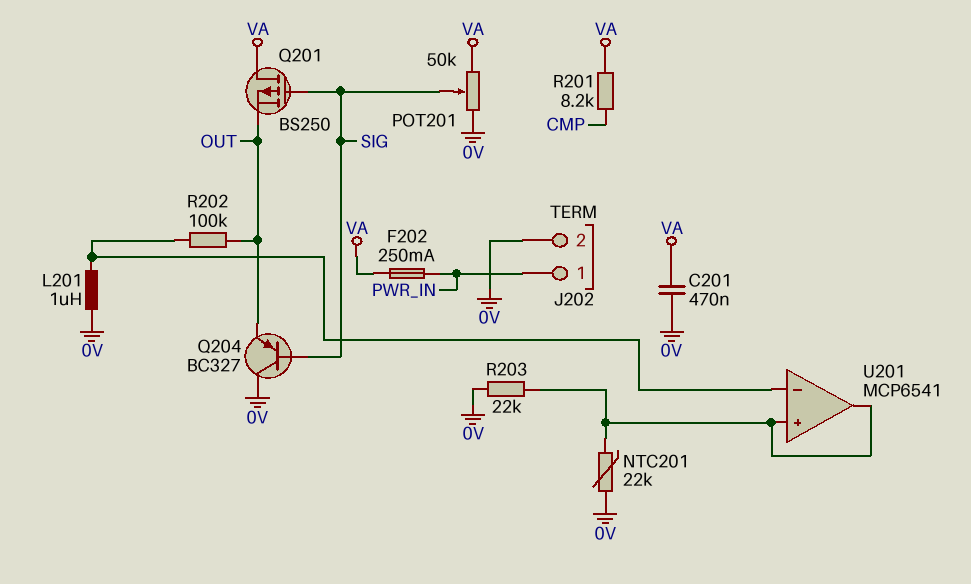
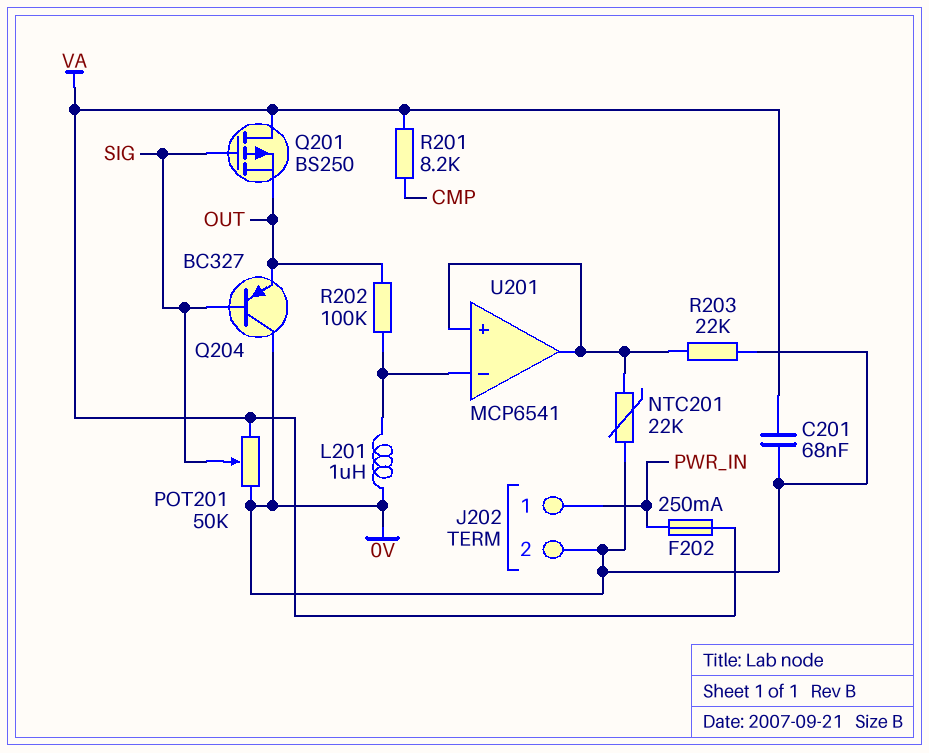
C201: 470nF (0V, VA) -> 68nF (0V, VA)

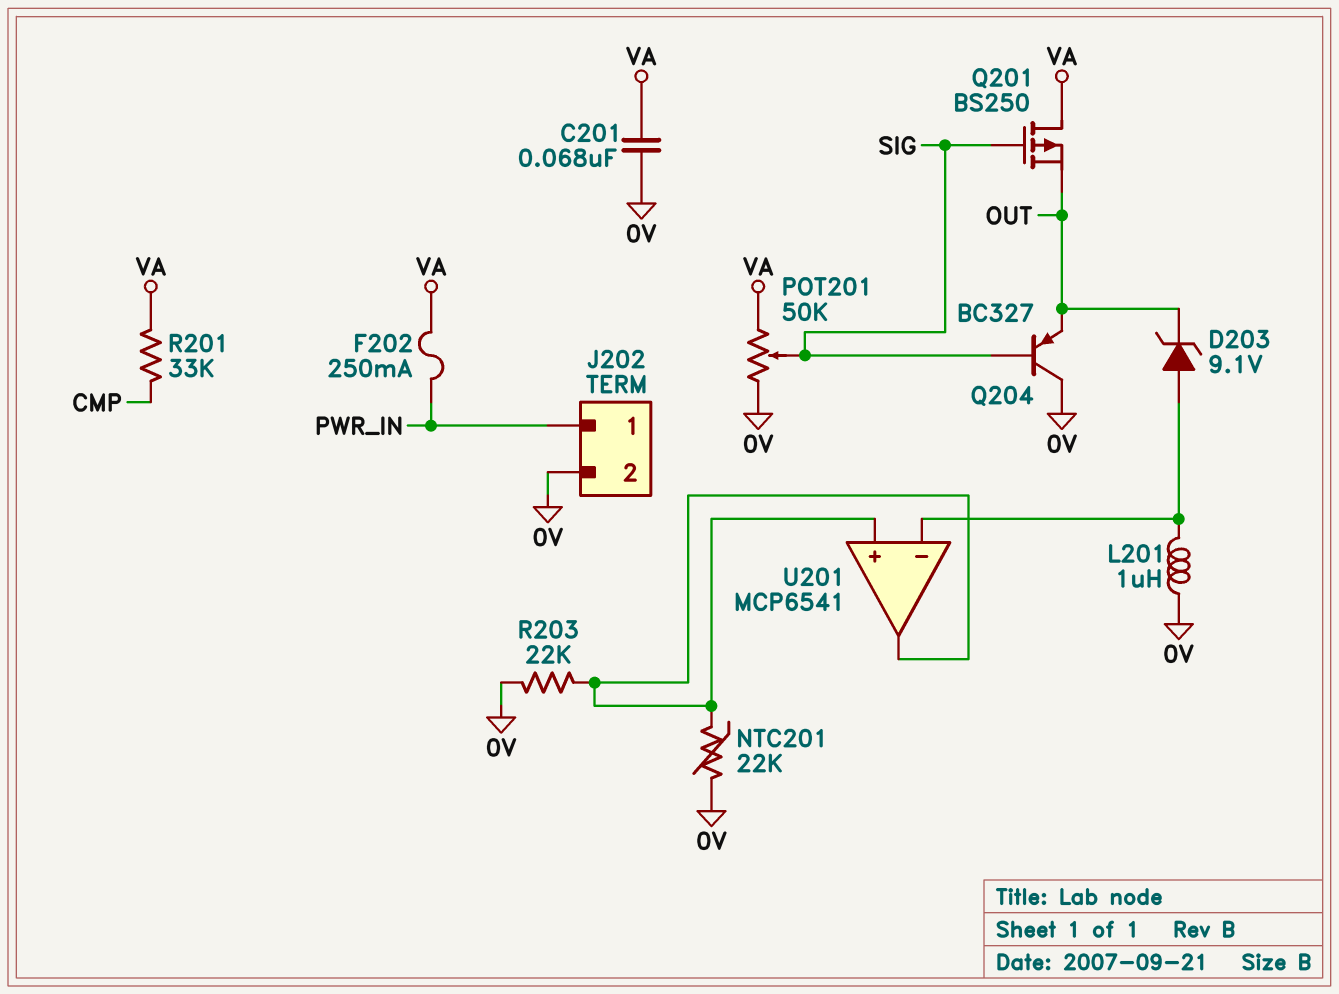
D203: none -> zener 9.1V (A U201/in-, K OUT)
R201: 8.2k (CMP, VA) -> 33k (CMP, VA)
R202: 100k (OUT, U201/in-) -> none

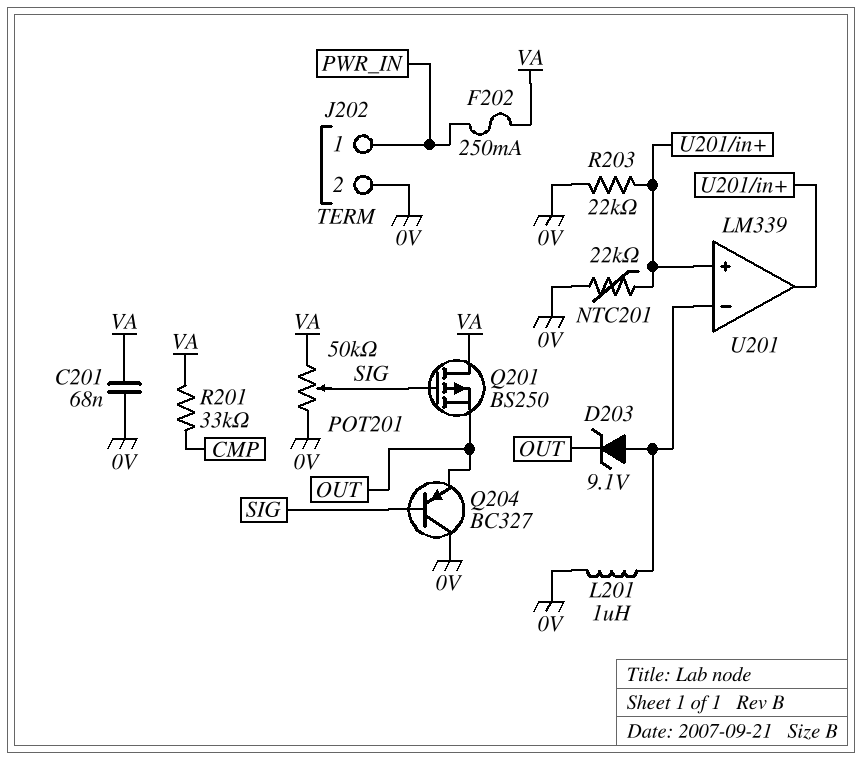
U201: MCP6541 -> LM339

